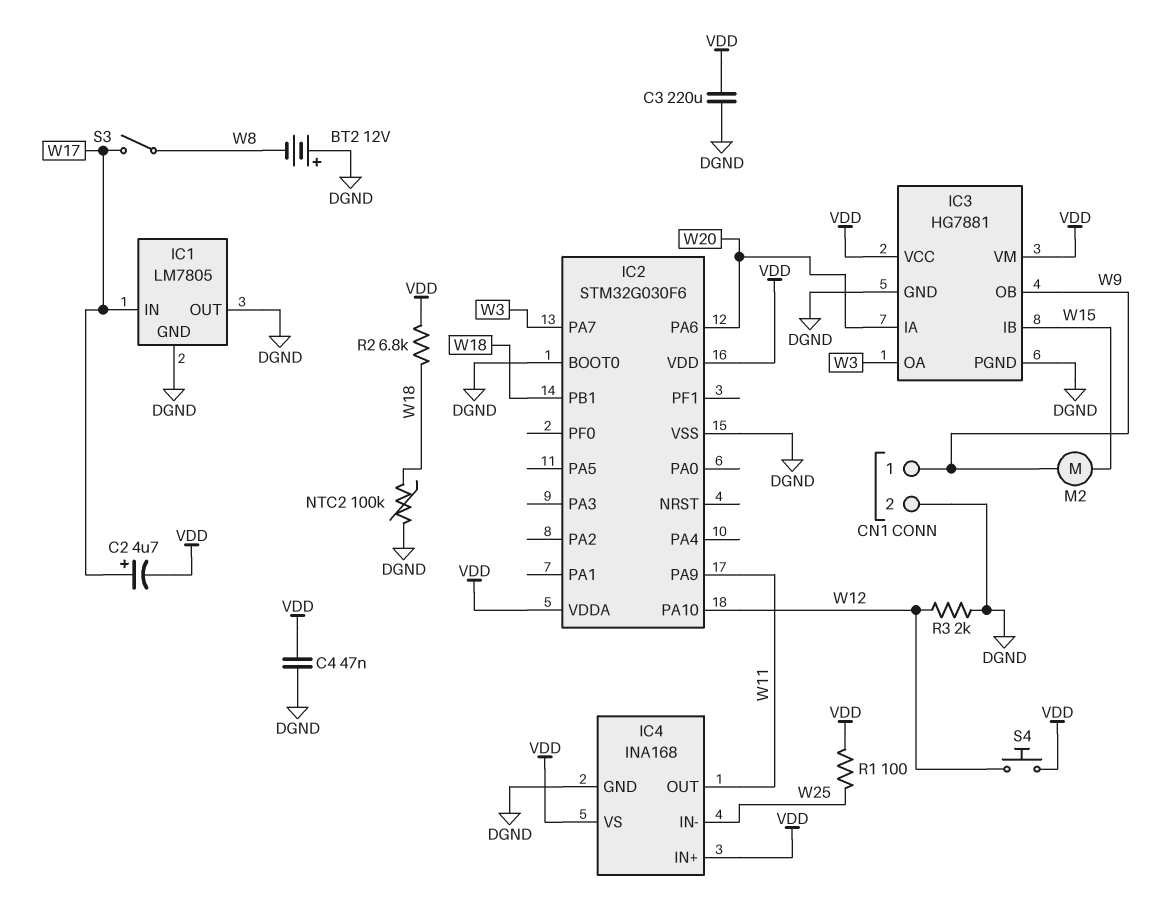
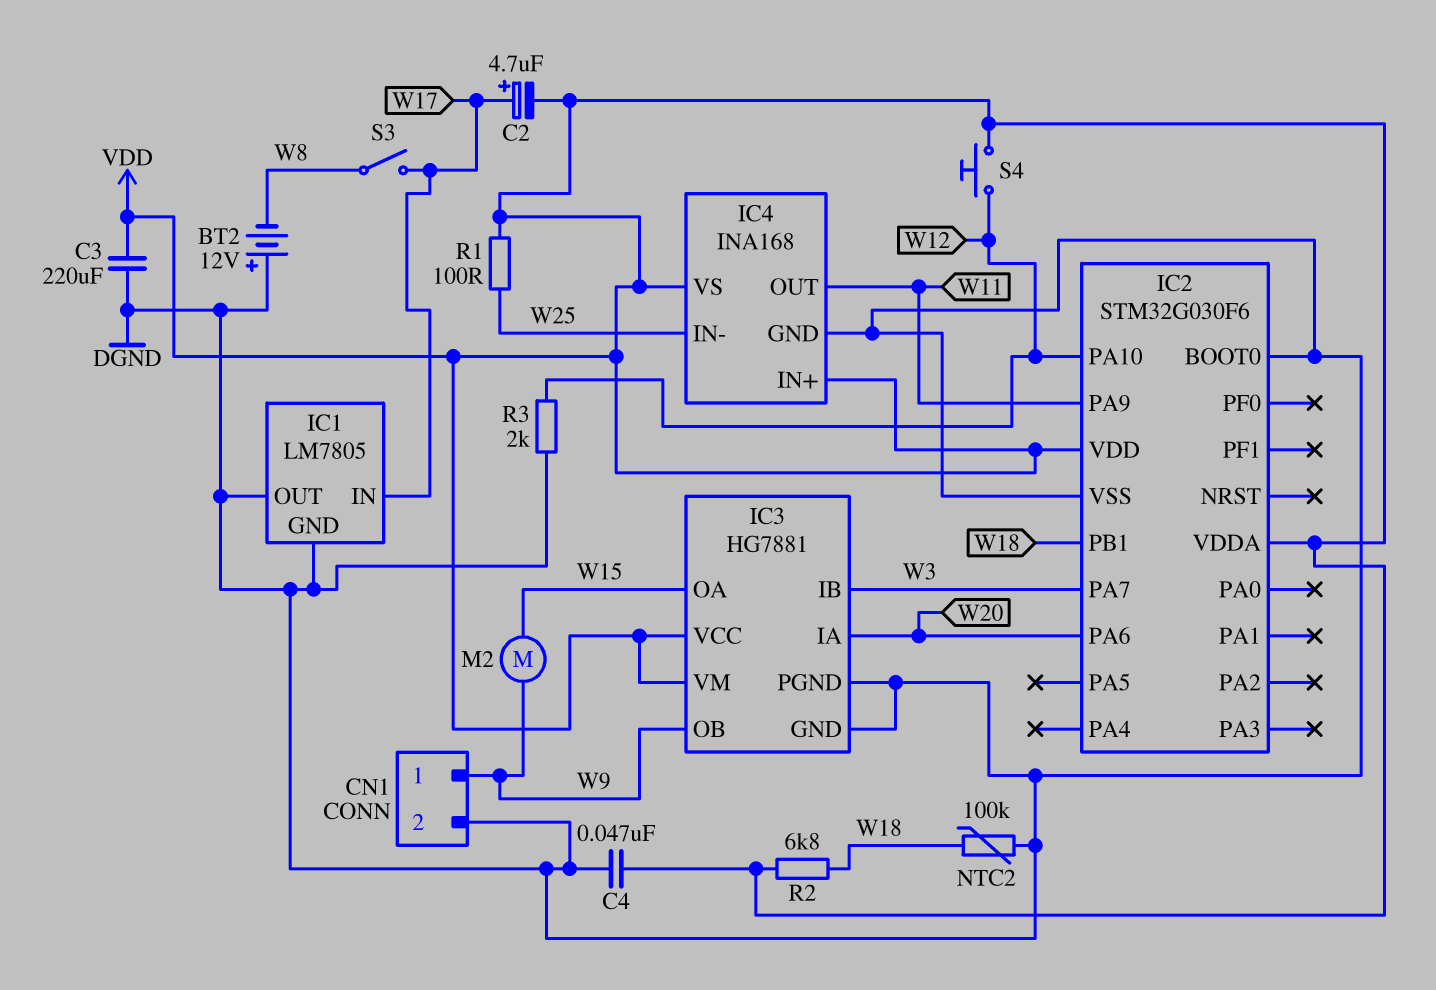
IC3 pin IB: W15 -> W3
IC3 pin OA: W3 -> W15

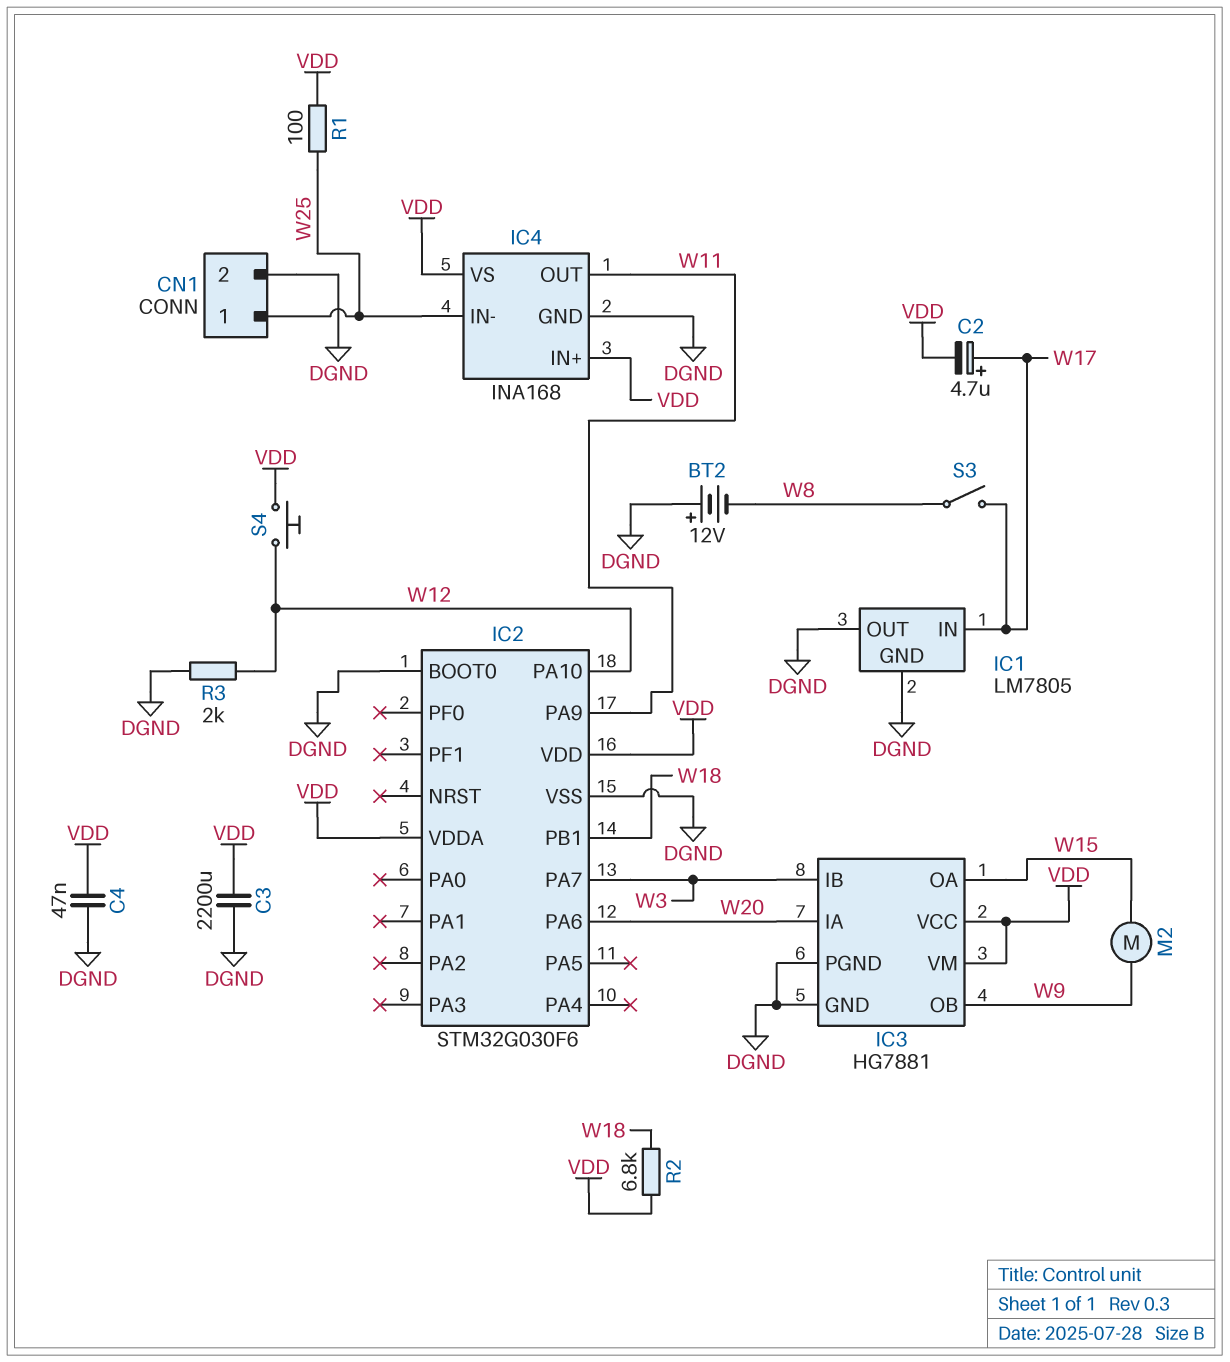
C3: 220uF (DGND, VDD) -> 2200uF (DGND, VDD)
CN1 pin 1: W9 -> W25
NTC2: 100k (DGND, W18) -> none

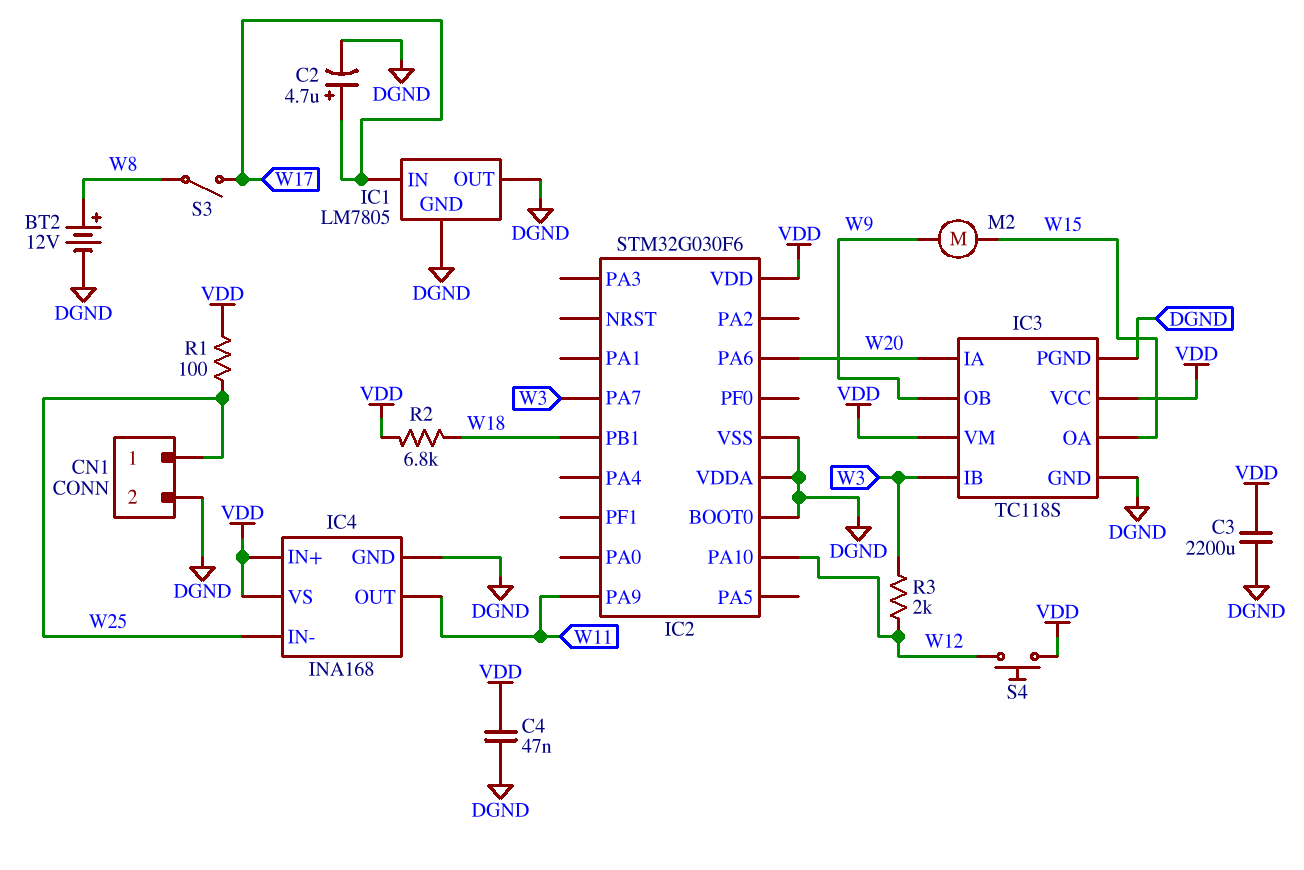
BT2: 12V (plus DGND, minus W8) -> 12V (plus W8, minus DGND)
C2: 4.7uF (plus W17, minus VDD) -> 4.7uF (plus W17, minus DGND)
IC2 pin VDDA: VDD -> DGND
IC3: HG7881 -> TC118S
R3: 2k (DGND, W12) -> 2k (W3, W12)

